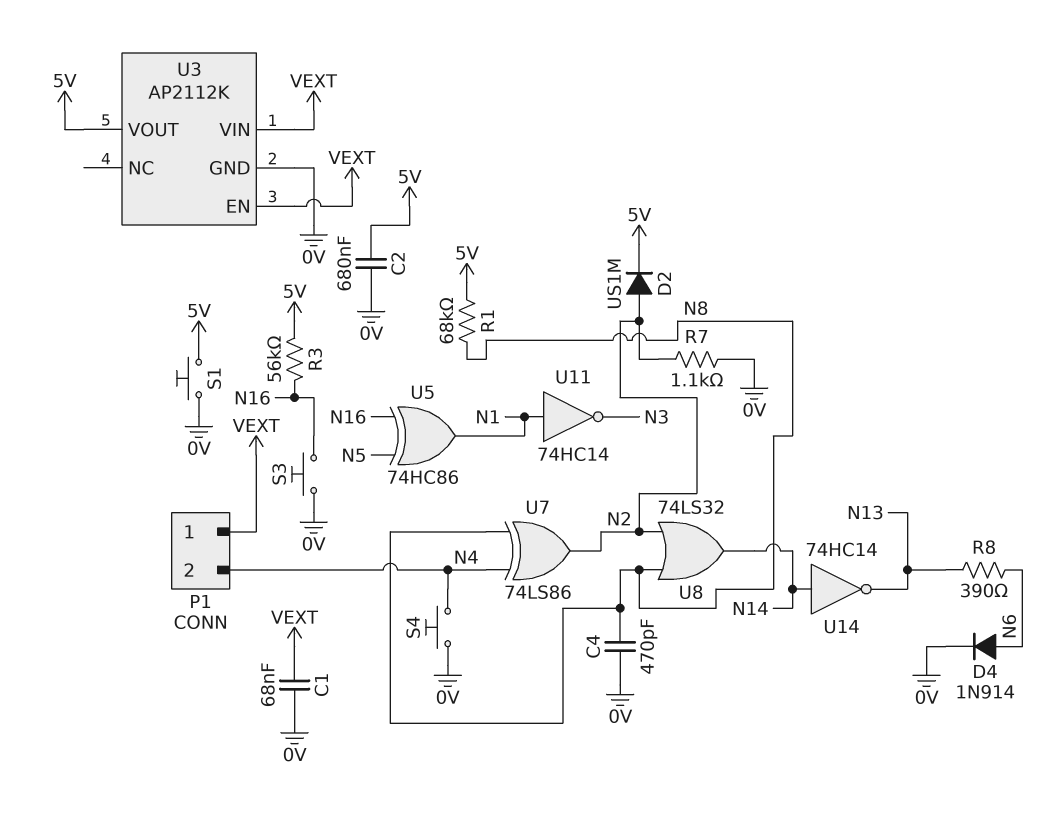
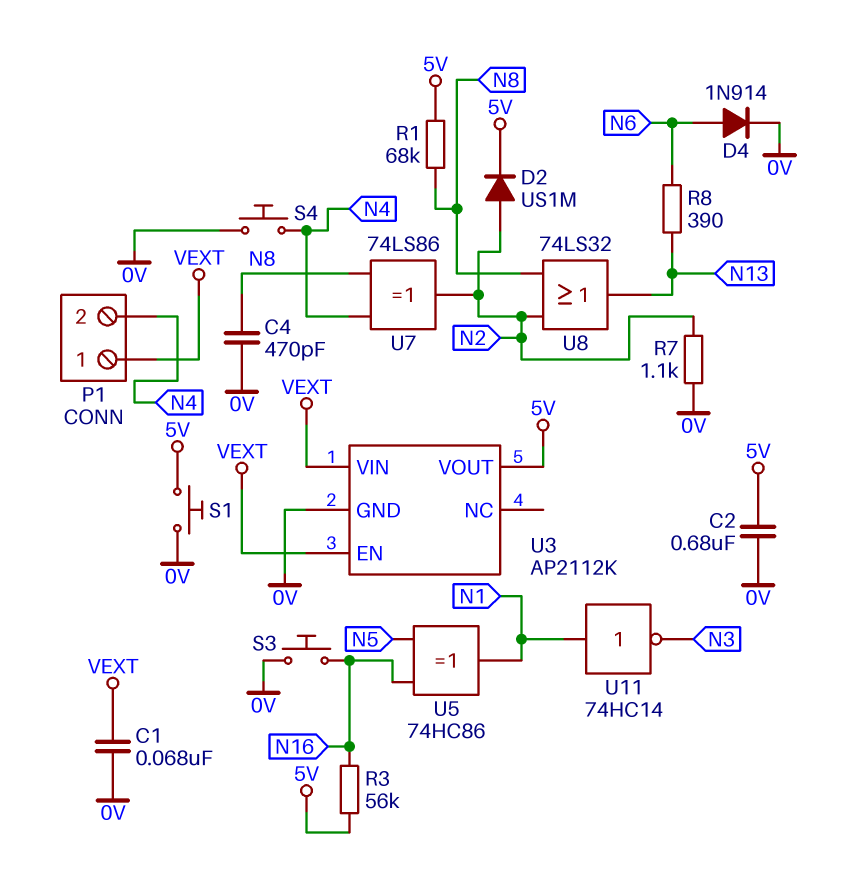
U8: OR 74LS32 (in N2, in N8, out N14) -> OR 74LS32 (in N2, in N8, out N13)
U14: NOT 74HC14 (in N14, out N13) -> none

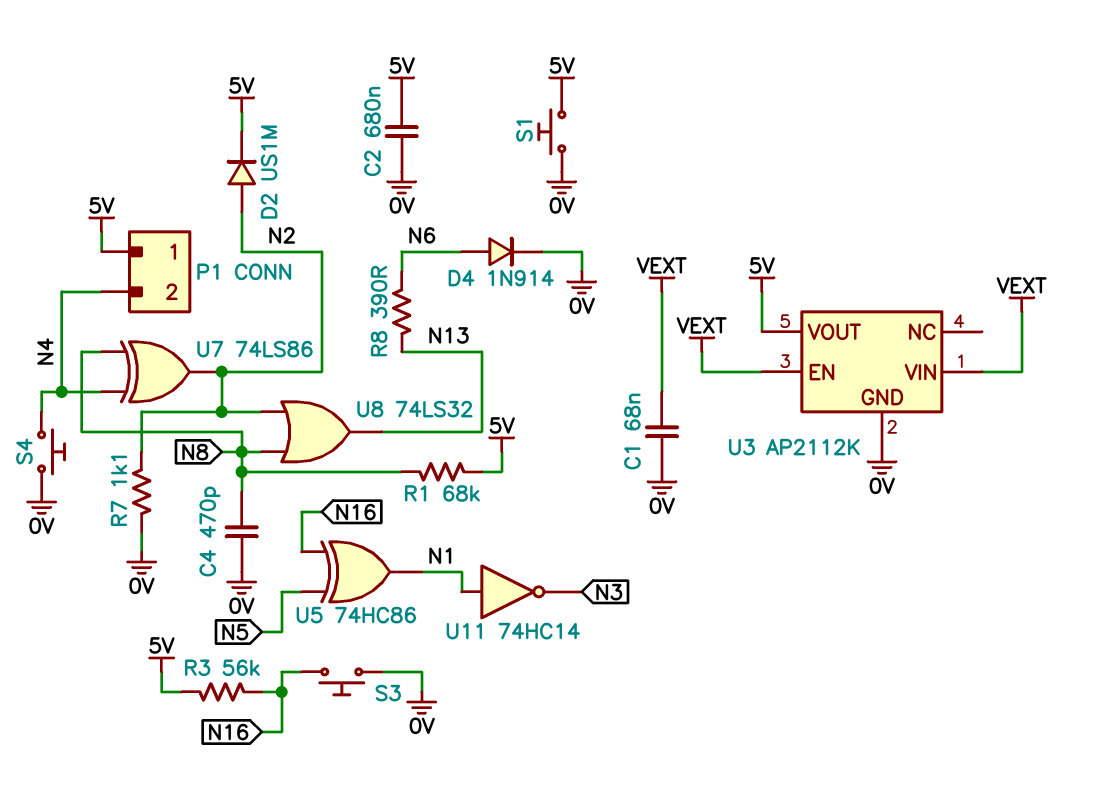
P1 pin 1: VEXT -> 5V

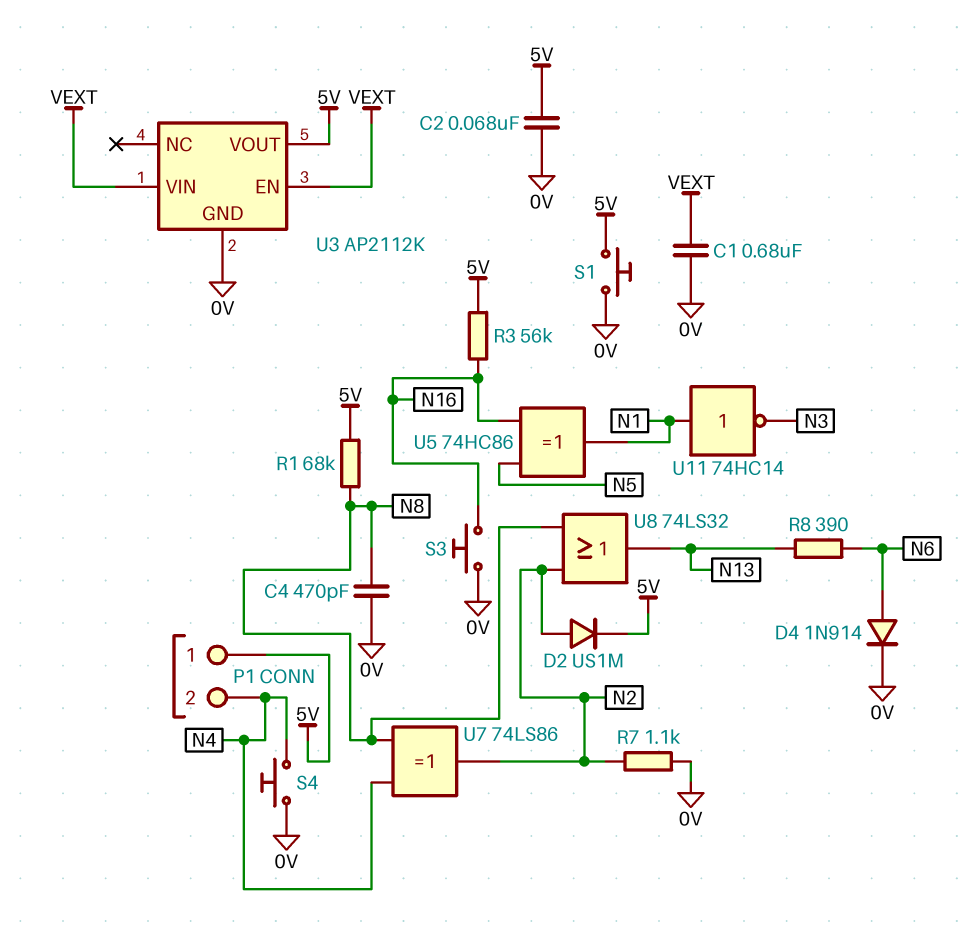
C1: 68nF (0V, VEXT) -> 680nF (0V, VEXT)
C2: 680nF (0V, 5V) -> 68nF (0V, 5V)

